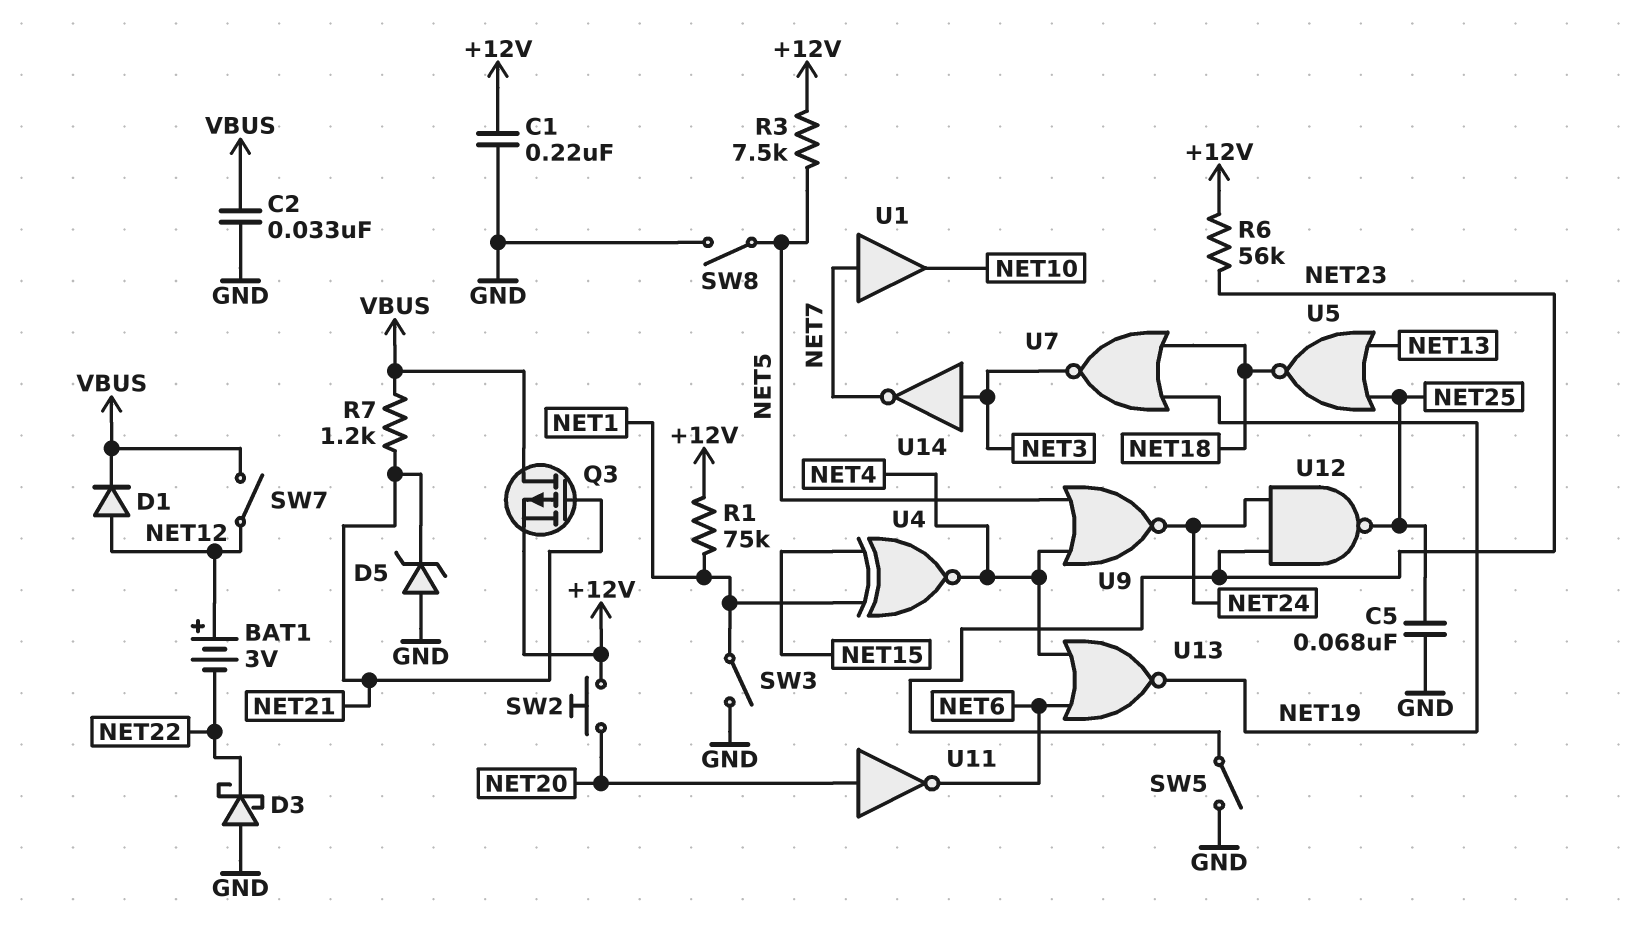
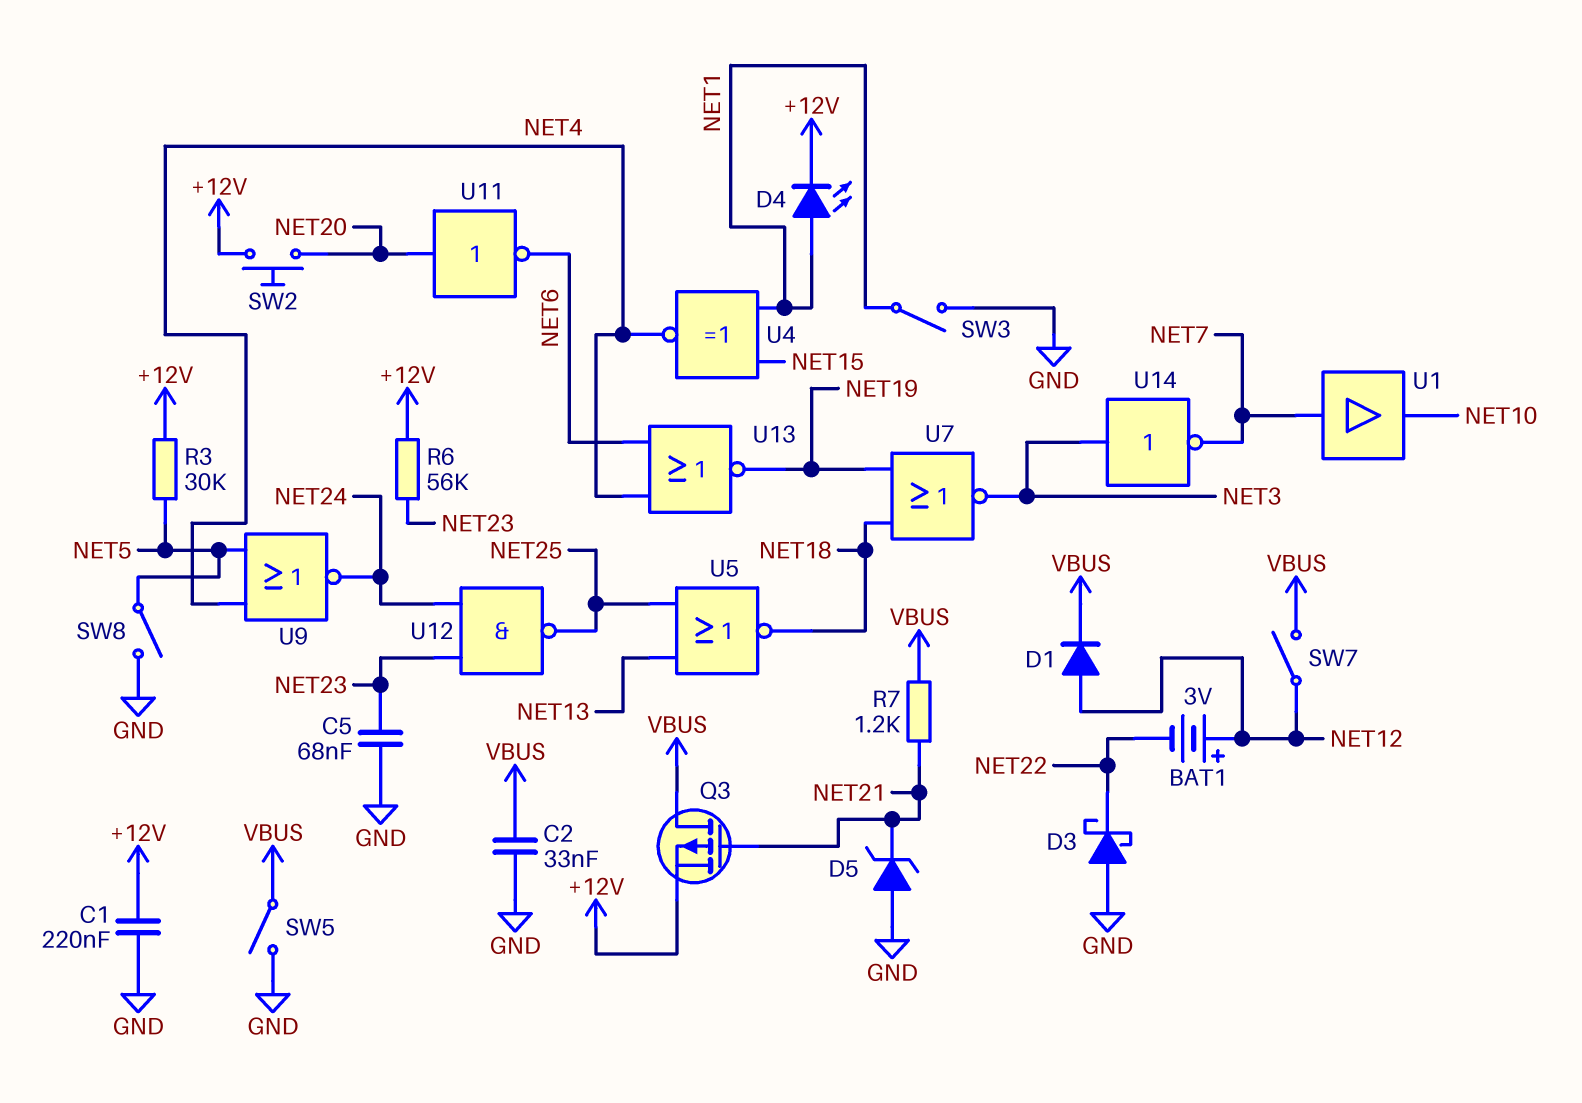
C5: 68nF (GND, NET25) -> 68nF (GND, NET23)
D4: none -> LED (A NET1, K +12V)
R1: 75k (+12V, NET1) -> none
R3: 7.5k (+12V, NET5) -> 30k (+12V, NET5)
SW5: switch (GND, NET23) -> switch (GND, VBUS)

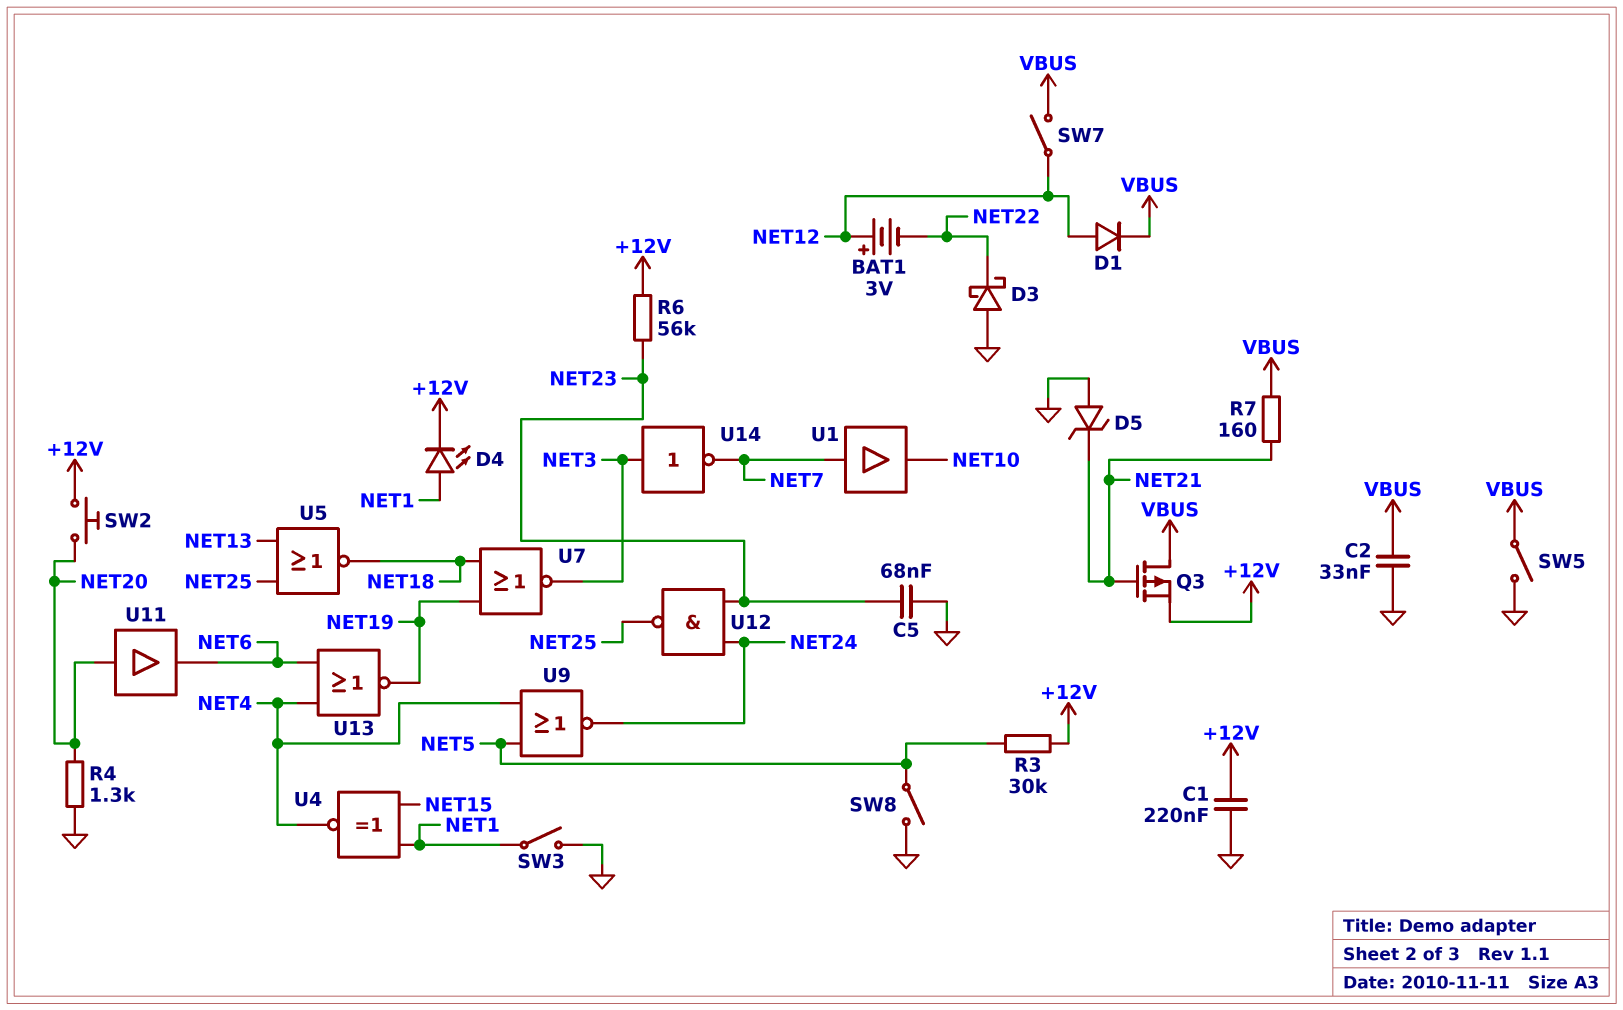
R4: none -> 1.3k (GND, NET20)
R7: 1.2k (NET21, VBUS) -> 160 (NET21, VBUS)
U11: NOT (in NET20, out NET6) -> buffer (in NET20, out NET6)

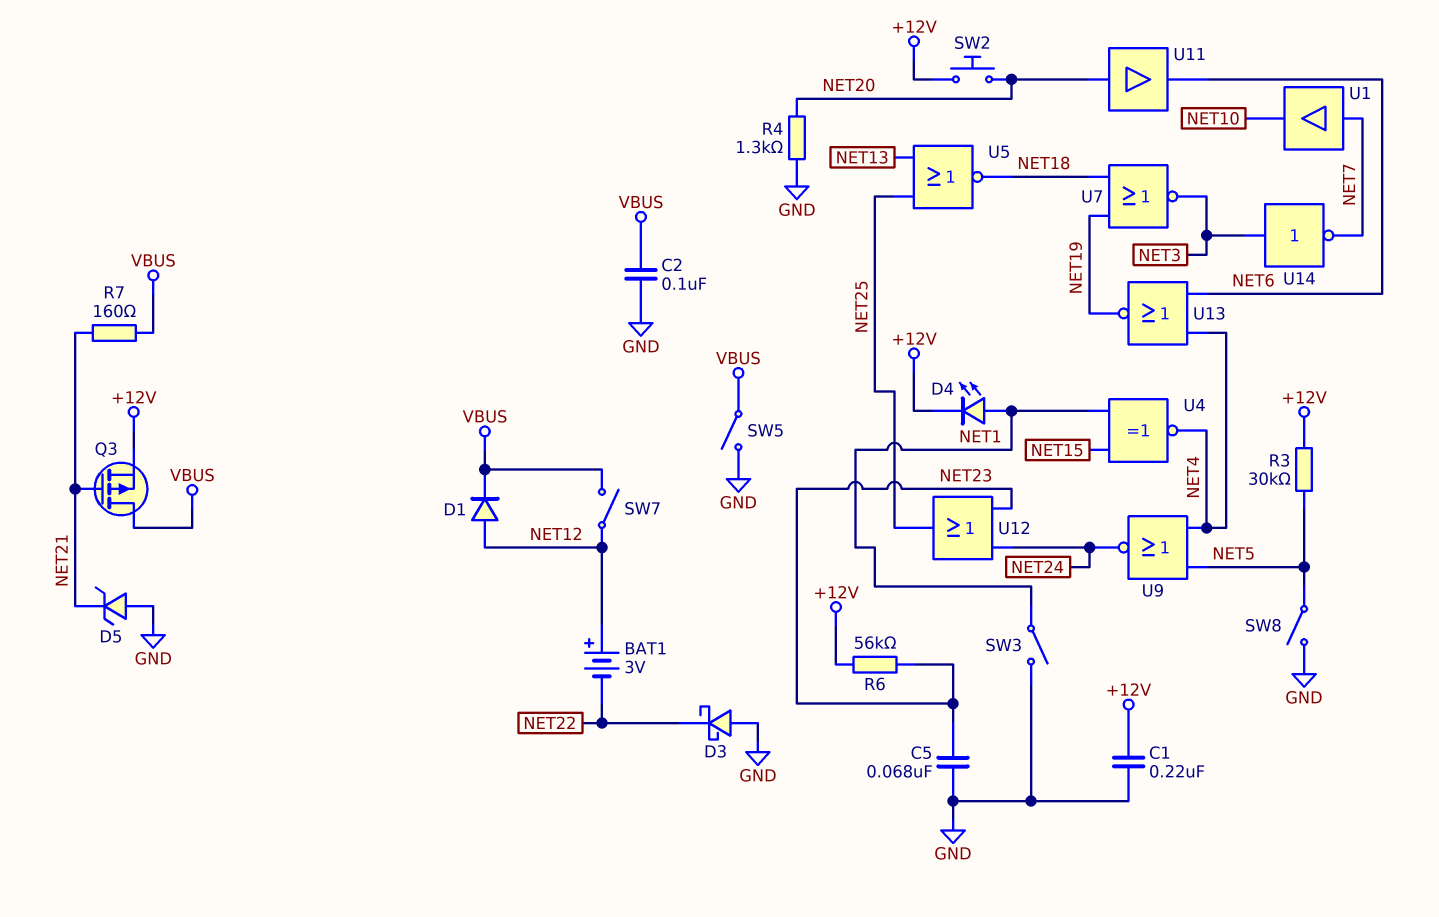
C2: 33nF (GND, VBUS) -> 100nF (GND, VBUS)
U12: NAND (in NET23, in NET24, out NET25) -> OR (in NET23, in NET24, out NET25)

